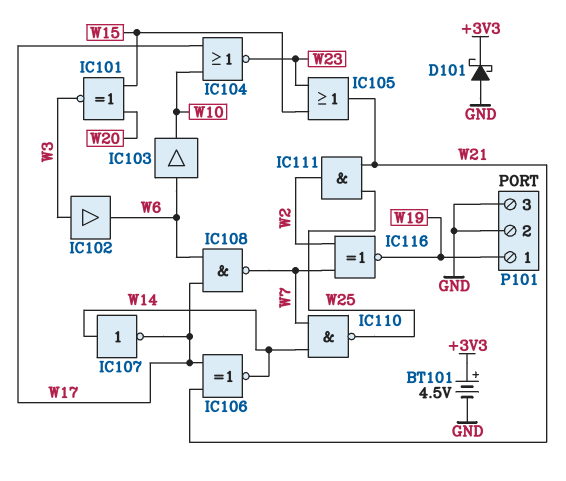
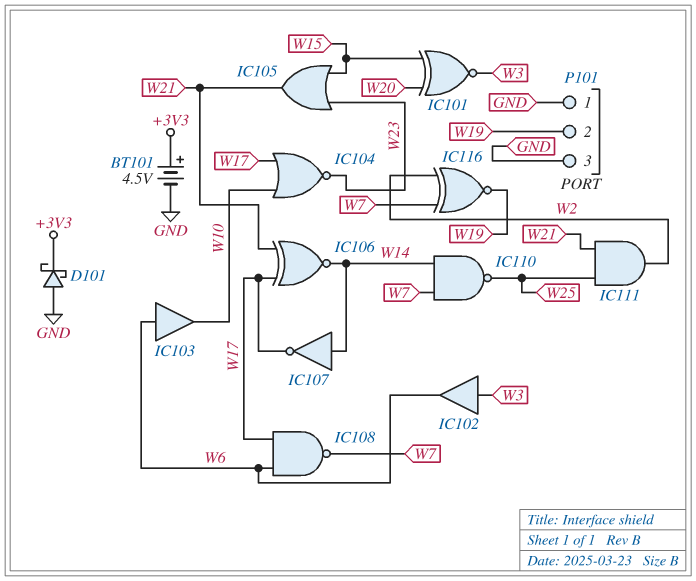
P101 pin 1: W19 -> GND
P101 pin 2: GND -> W19

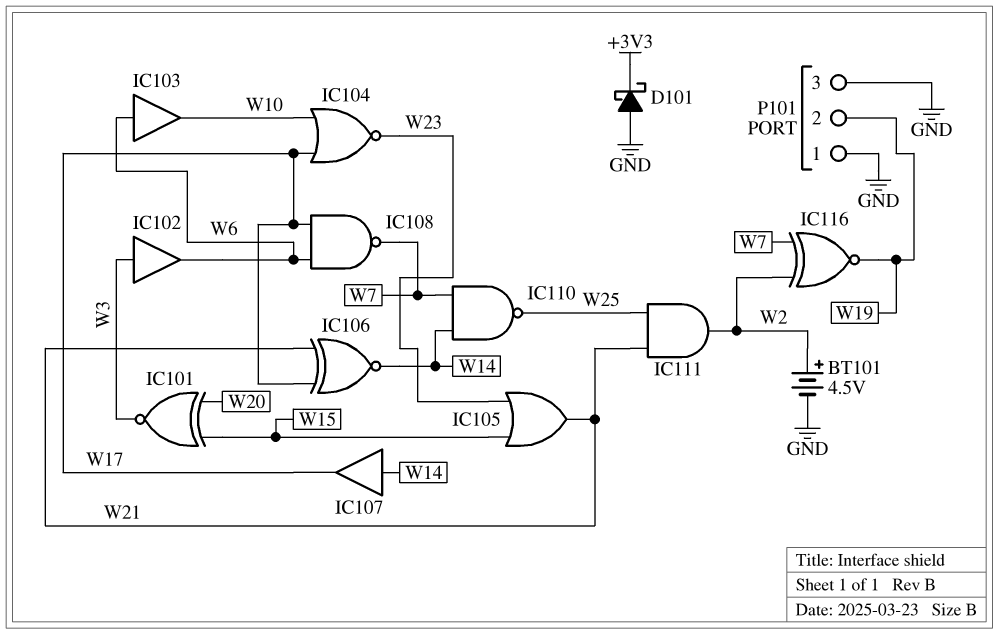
BT101: 4.5V (plus +3V3, minus GND) -> 4.5V (plus W2, minus GND)
IC107: NOT (in W14, out W17) -> buffer (in W14, out W17)

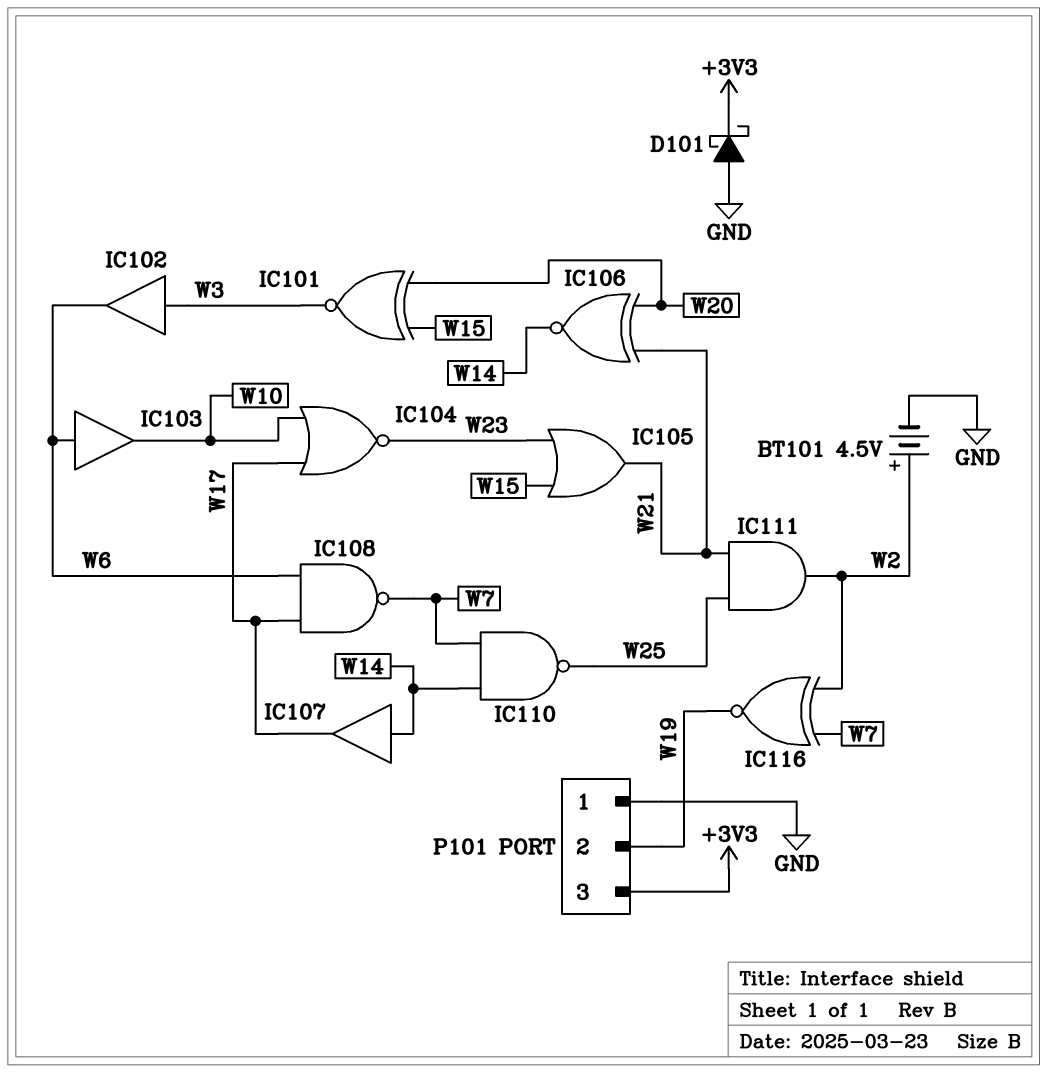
IC106: XNOR (in W17, in W21, out W14) -> XNOR (in W20, in W21, out W14)
P101 pin 3: GND -> +3V3

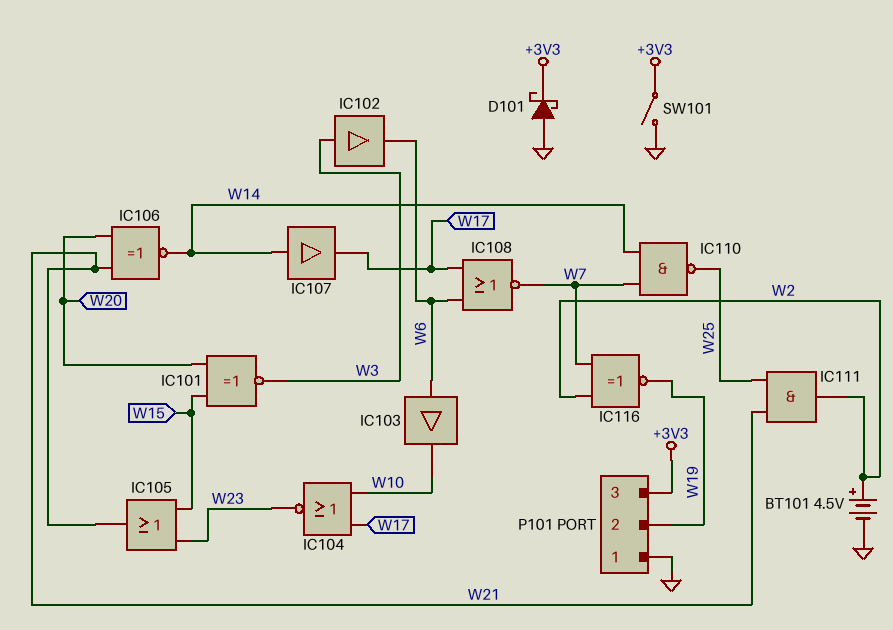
IC108: NAND (in W6, in W17, out W7) -> NOR (in W6, in W17, out W7)
SW101: none -> switch (+3V3, GND)

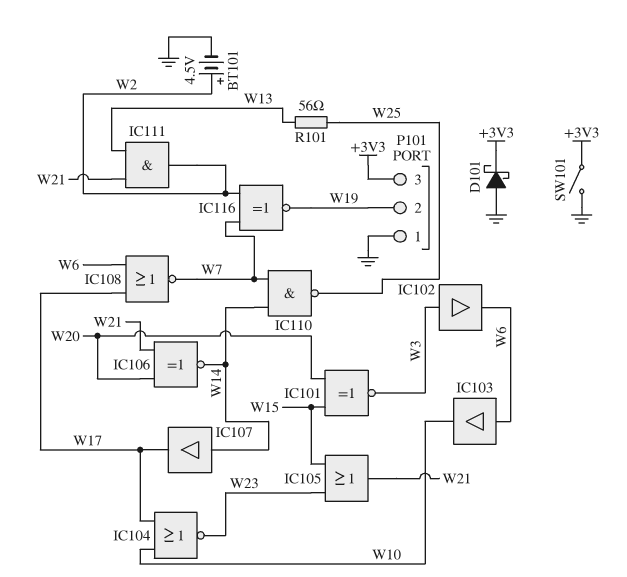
IC111: AND (in W21, in W25, out W2) -> AND (in W13, in W21, out W2)
R101: none -> 56 (W13, W25)

